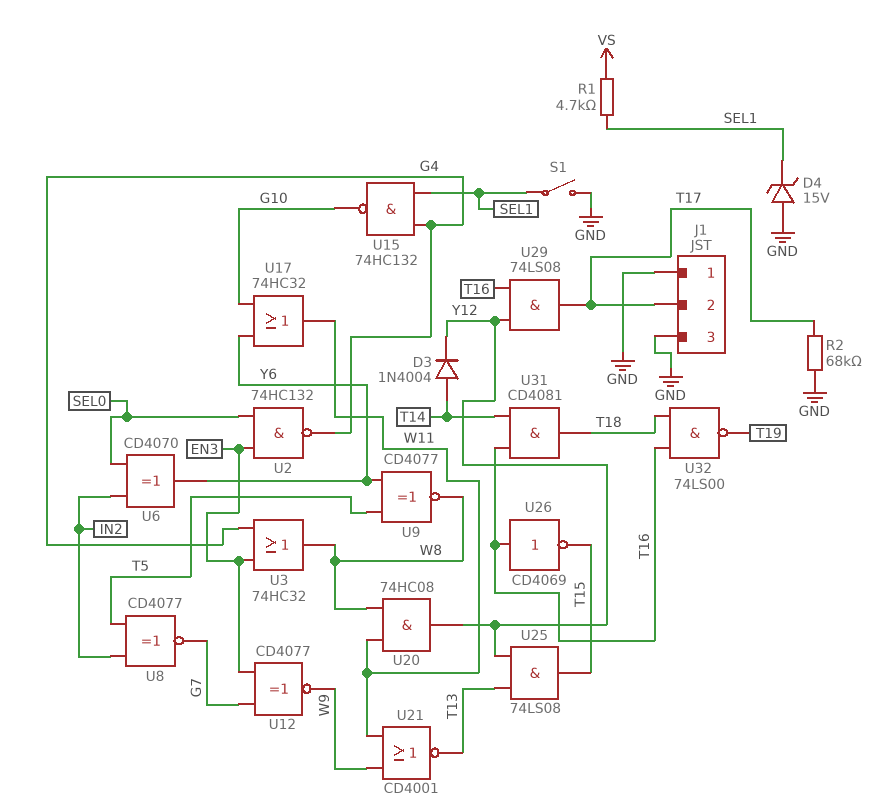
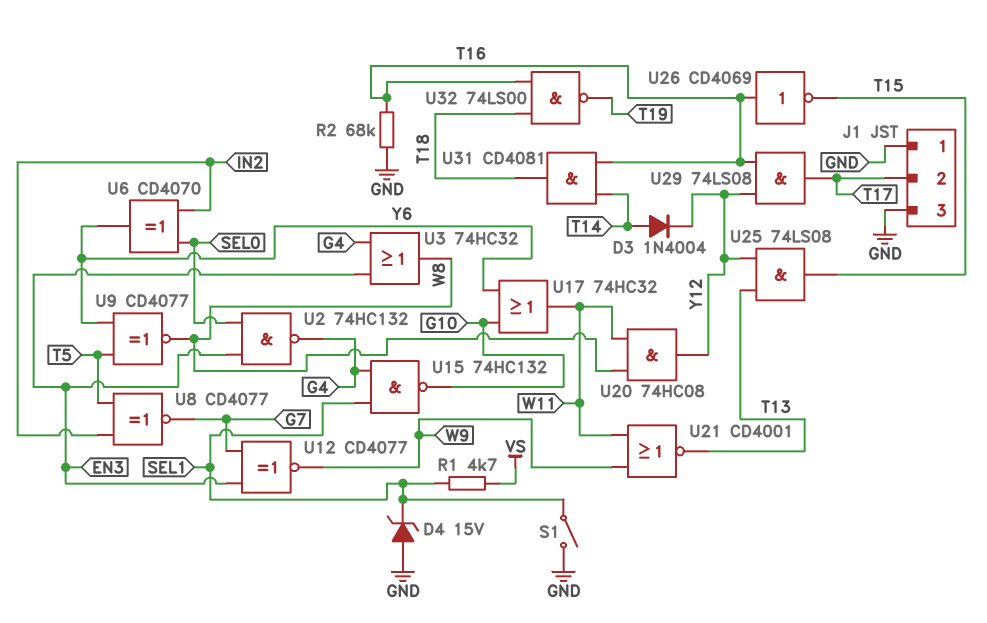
R2: 68k (GND, T17) -> 68k (GND, T16)

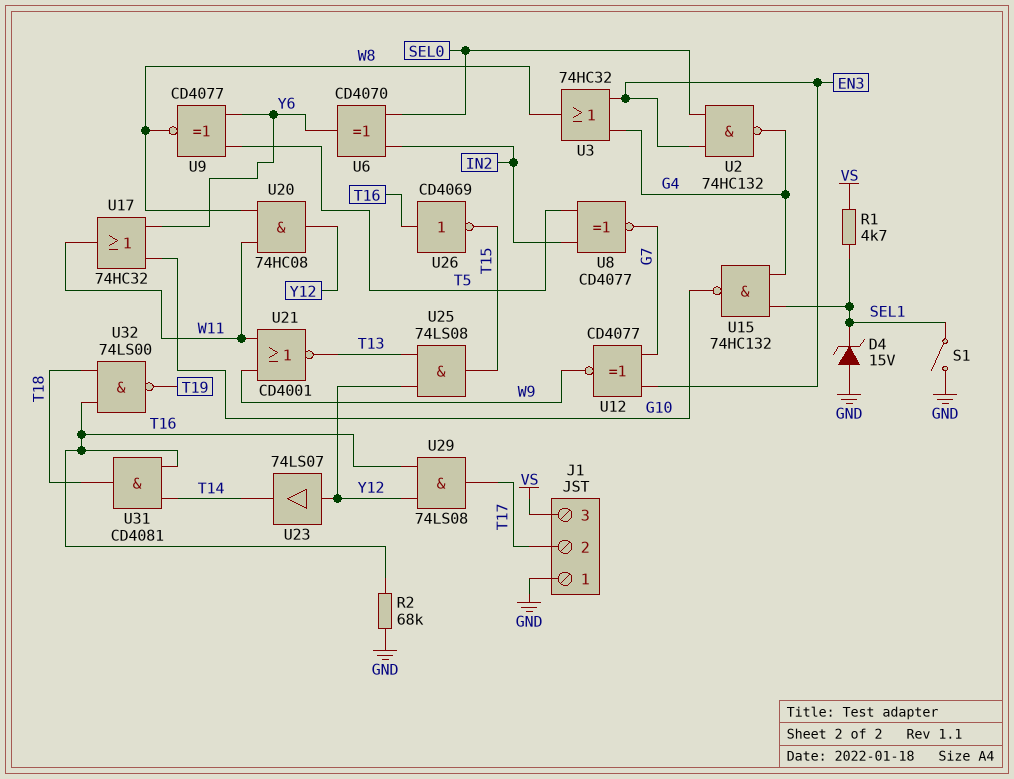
D3: diode 1N4004 (A T14, K Y12) -> none
J1 pin 3: GND -> VS
U23: none -> buffer 74LS07 (in Y12, out T14)

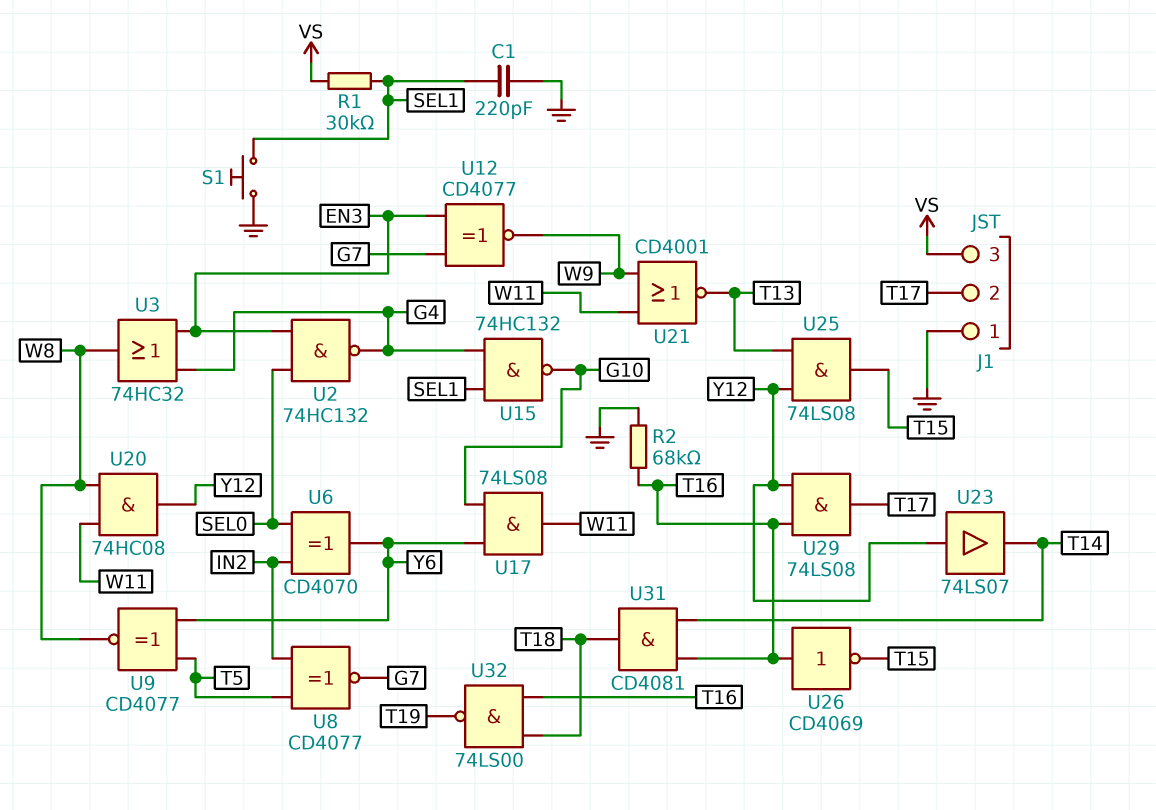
C1: none -> 220pF (GND, SEL1)
D4: zener 15V (A GND, K SEL1) -> none
R1: 4.7k (SEL1, VS) -> 30k (SEL1, VS)
S1: switch (GND, SEL1) -> button (GND, SEL1)
U17: OR 74HC32 (in G10, in Y6, out W11) -> AND 74LS08 (in G10, in Y6, out W11)

